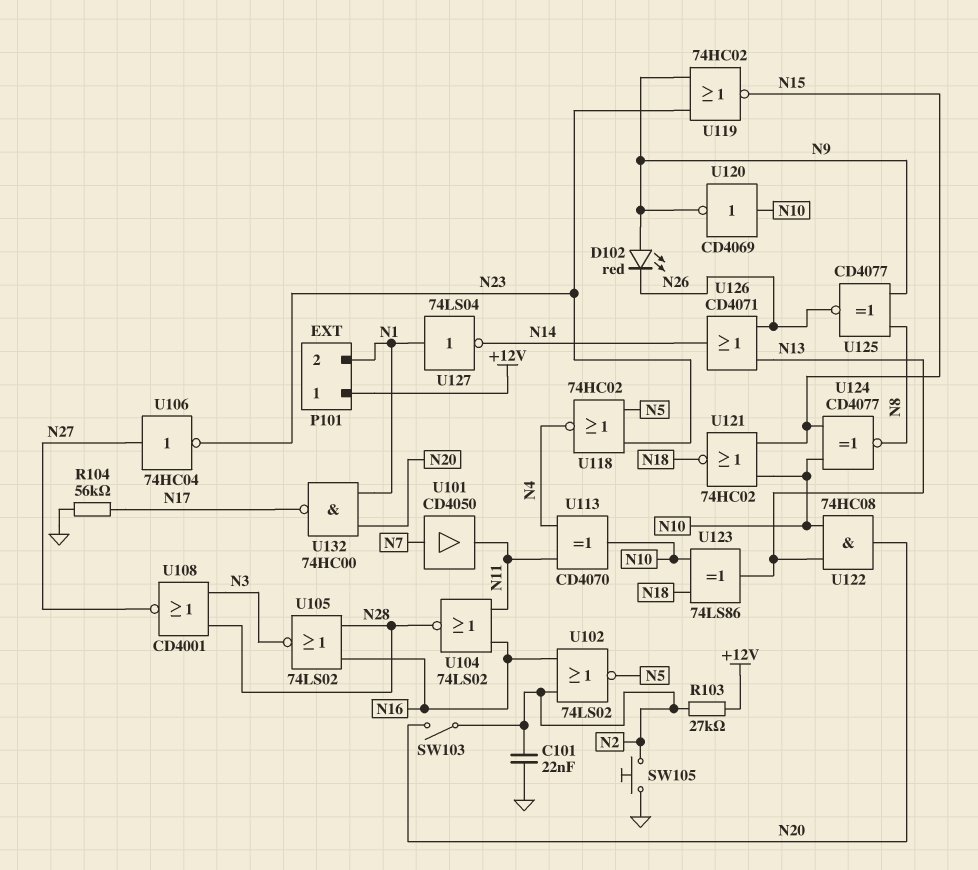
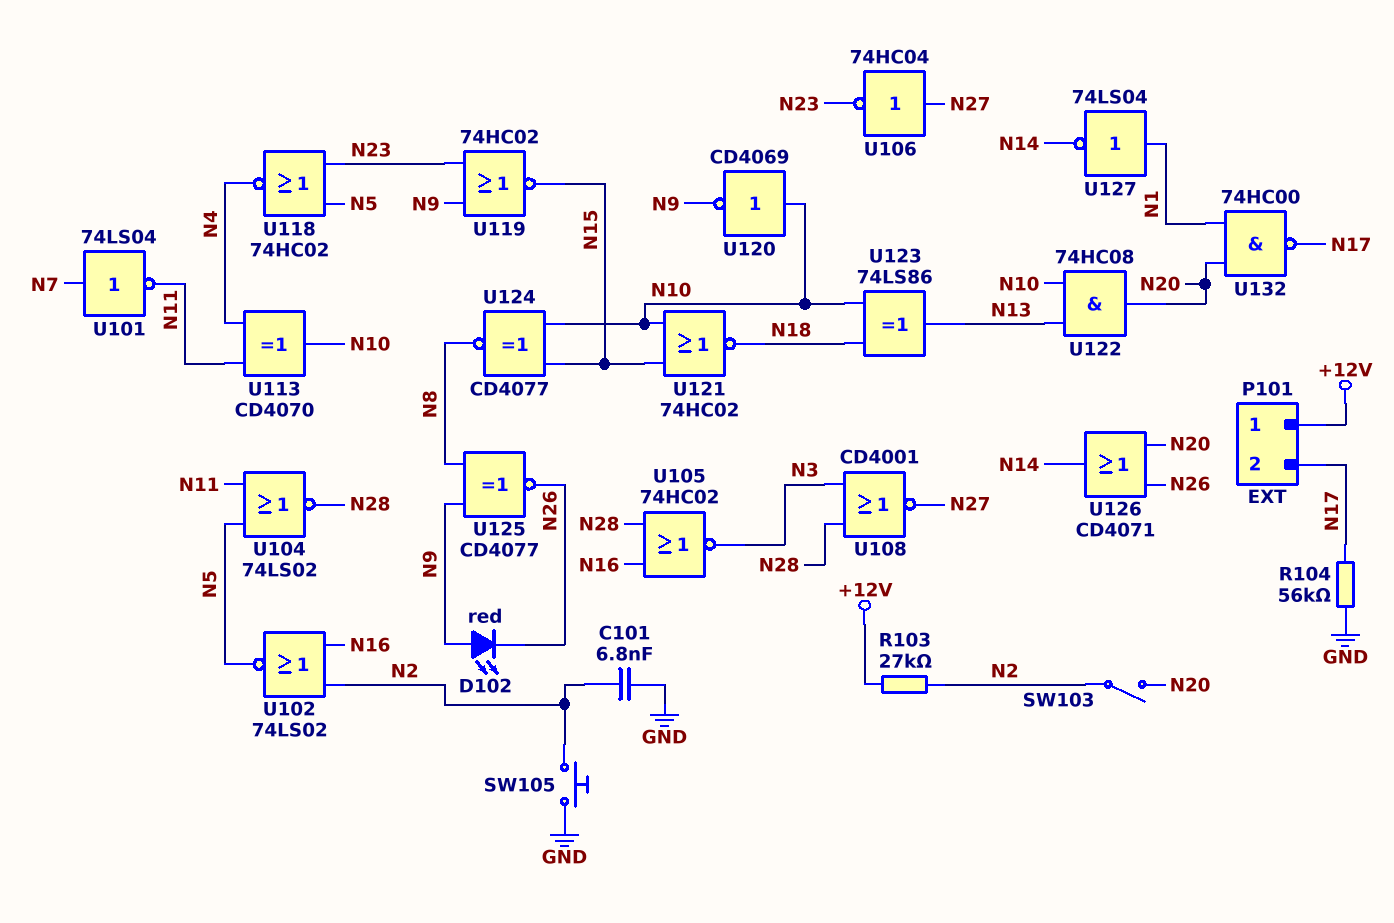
C101: 22nF (GND, N2) -> 6.8nF (GND, N2)
P101 pin 2: N1 -> N17
U101: buffer CD4050 (in N7, out N11) -> NOT 74LS04 (in N7, out N11)
U104: NOR 74LS02 (in N11, in N16, out N28) -> NOR 74LS02 (in N5, in N11, out N28)
U105: NOR 74LS02 (in N16, in N28, out N3) -> NOR 74HC02 (in N16, in N28, out N3)
U126: OR CD4071 (in N13, in N26, out N14) -> OR CD4071 (in N20, in N26, out N14)

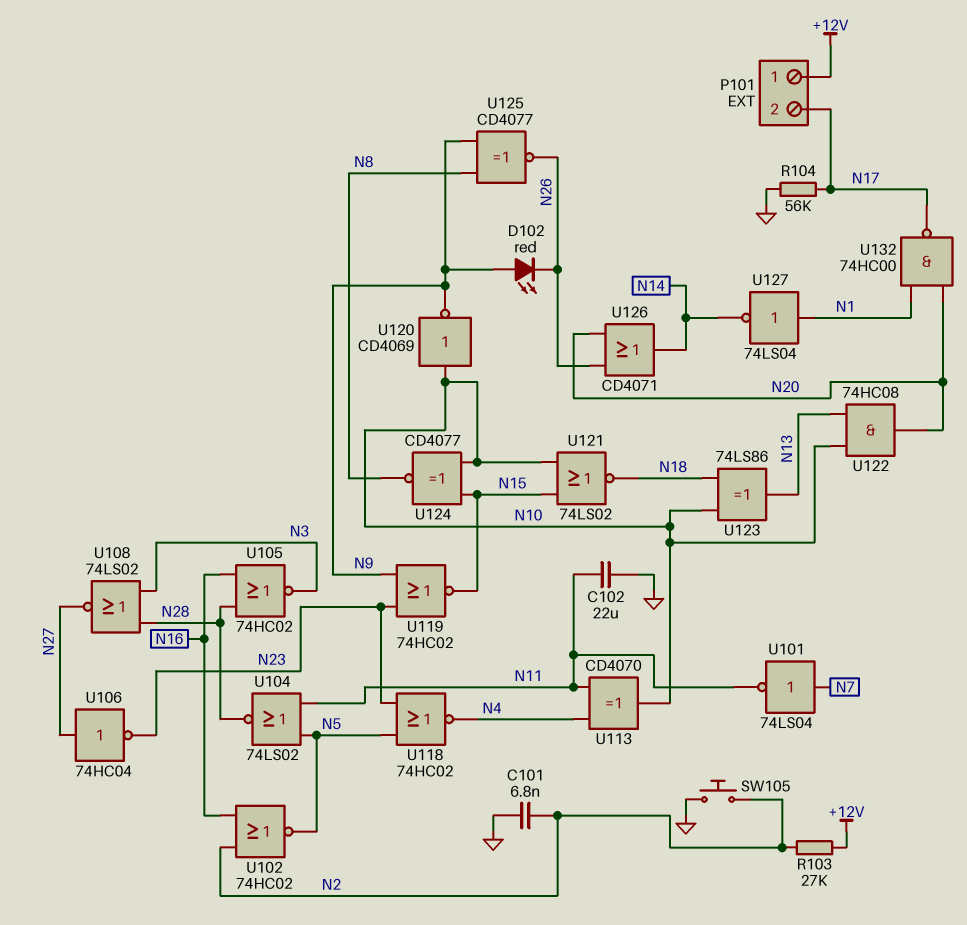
C102: none -> 22uF (GND, N11)
SW103: switch (N2, N20) -> none
U102: NOR 74LS02 (in N2, in N16, out N5) -> NOR 74HC02 (in N2, in N16, out N5)
U108: NOR CD4001 (in N3, in N28, out N27) -> NOR 74LS02 (in N3, in N28, out N27)
U121: NOR 74HC02 (in N10, in N15, out N18) -> NOR 74LS02 (in N10, in N15, out N18)

